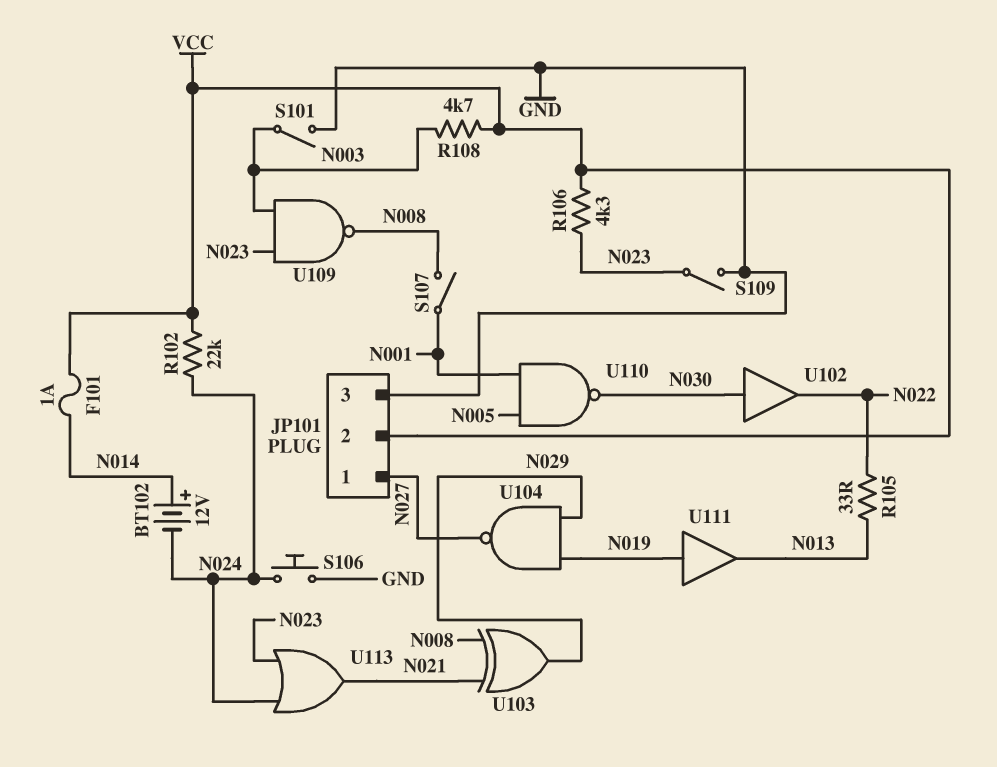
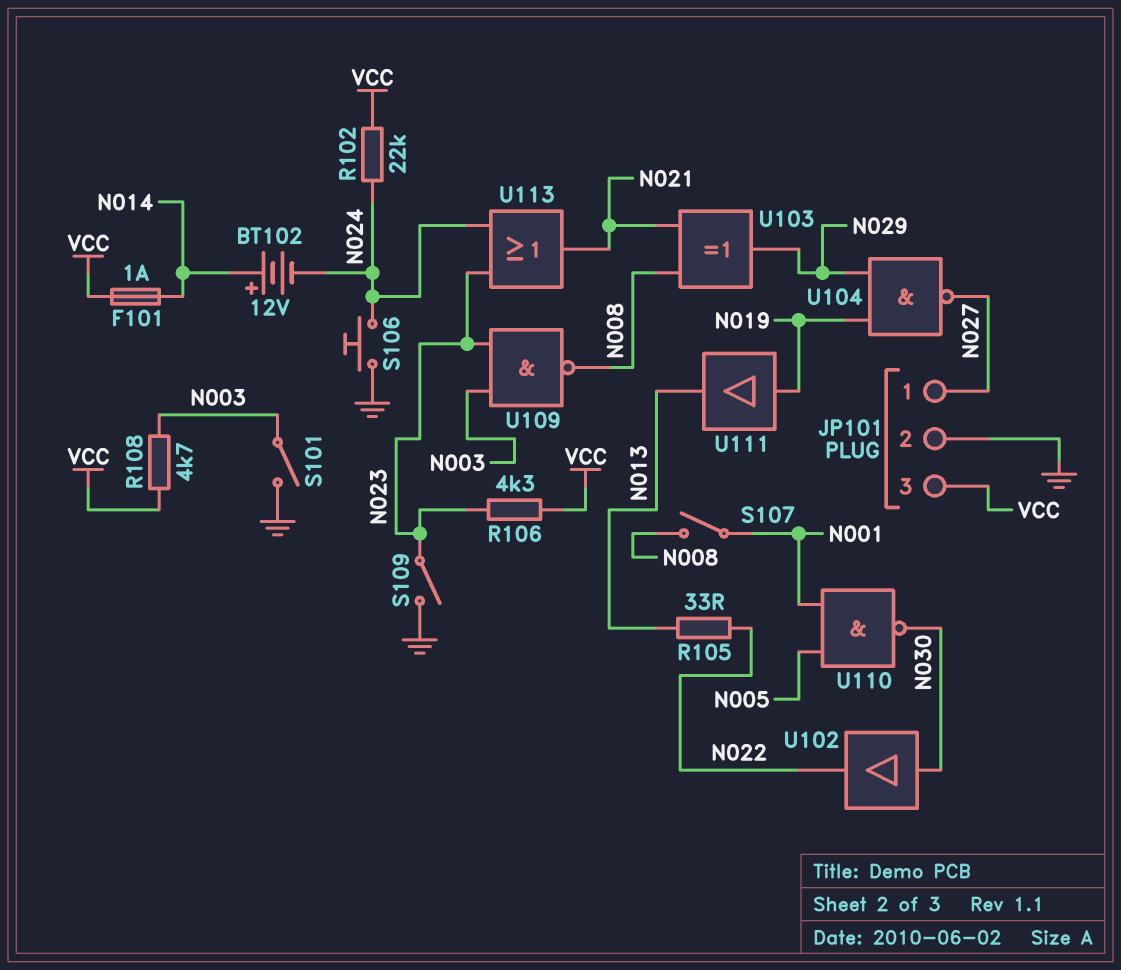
JP101 pin 2: VCC -> GND
JP101 pin 3: GND -> VCC

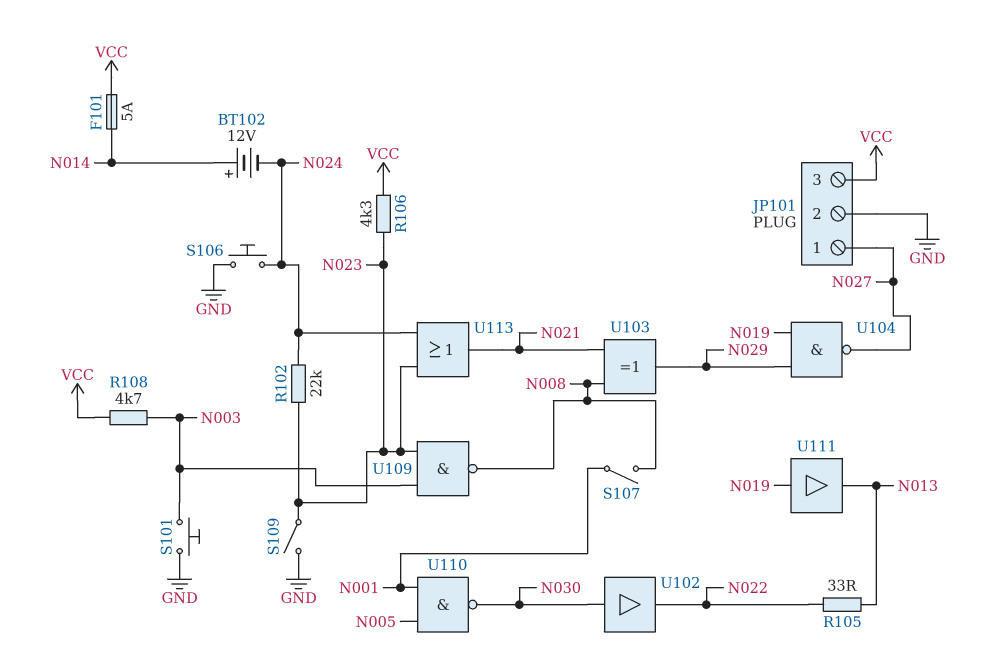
F101: 1A (N014, VCC) -> 5A (N014, VCC)
R102: 22k (N024, VCC) -> 22k (N023, N024)
S101: switch (GND, N003) -> button (GND, N003)

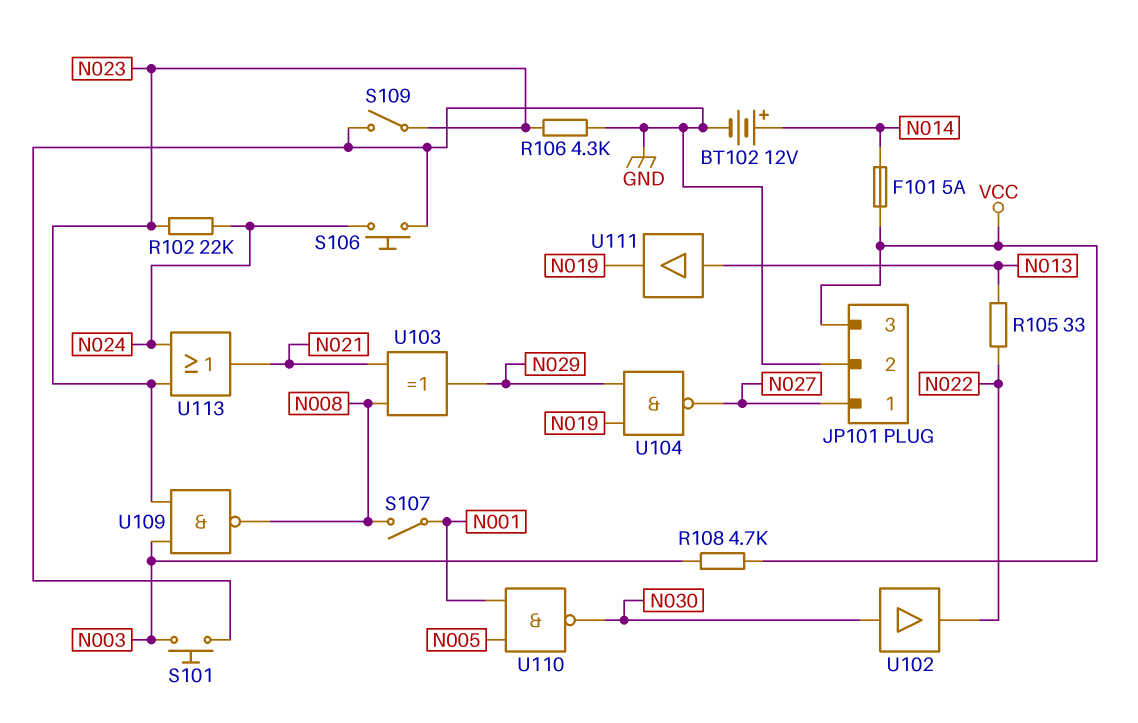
BT102: 12V (plus N014, minus N024) -> 12V (plus N014, minus GND)
R106: 4.3k (N023, VCC) -> 4.3k (GND, N023)
U111: buffer (in N019, out N013) -> buffer (in N013, out N019)

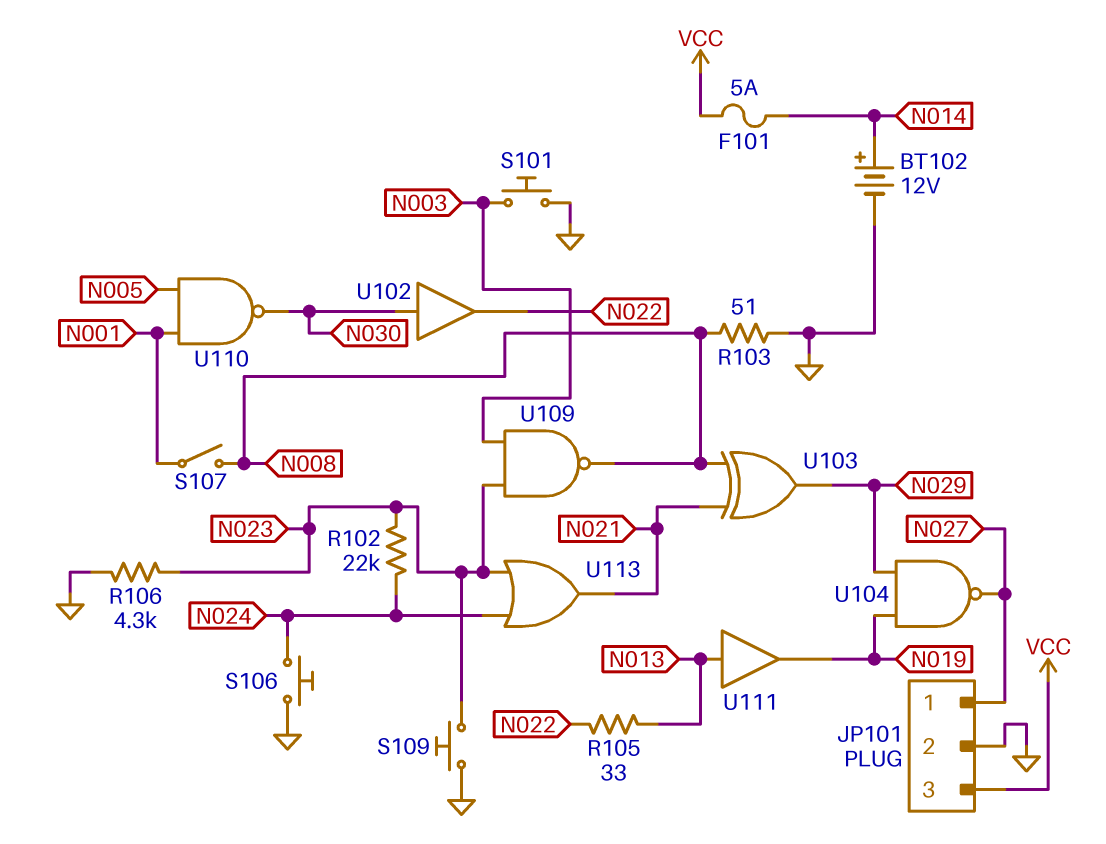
R103: none -> 51 (GND, N008)
R108: 4.7k (N003, VCC) -> none
S109: switch (GND, N023) -> button (GND, N023)

